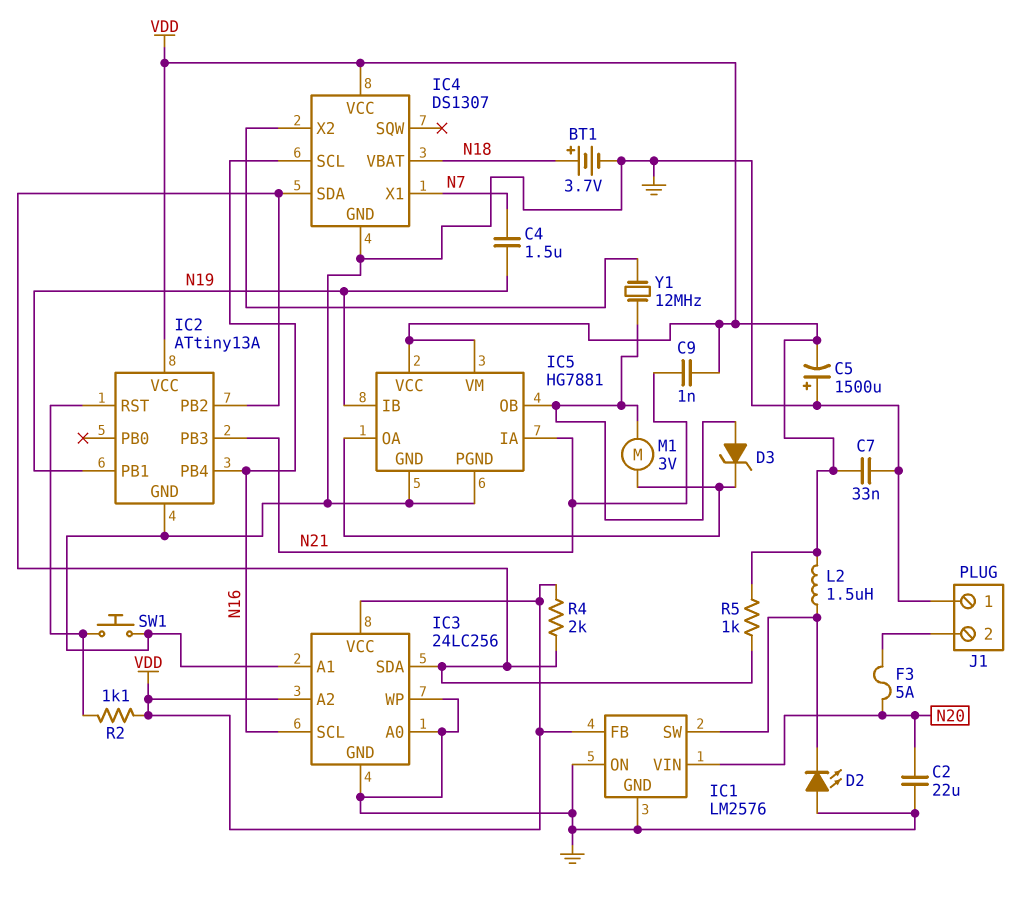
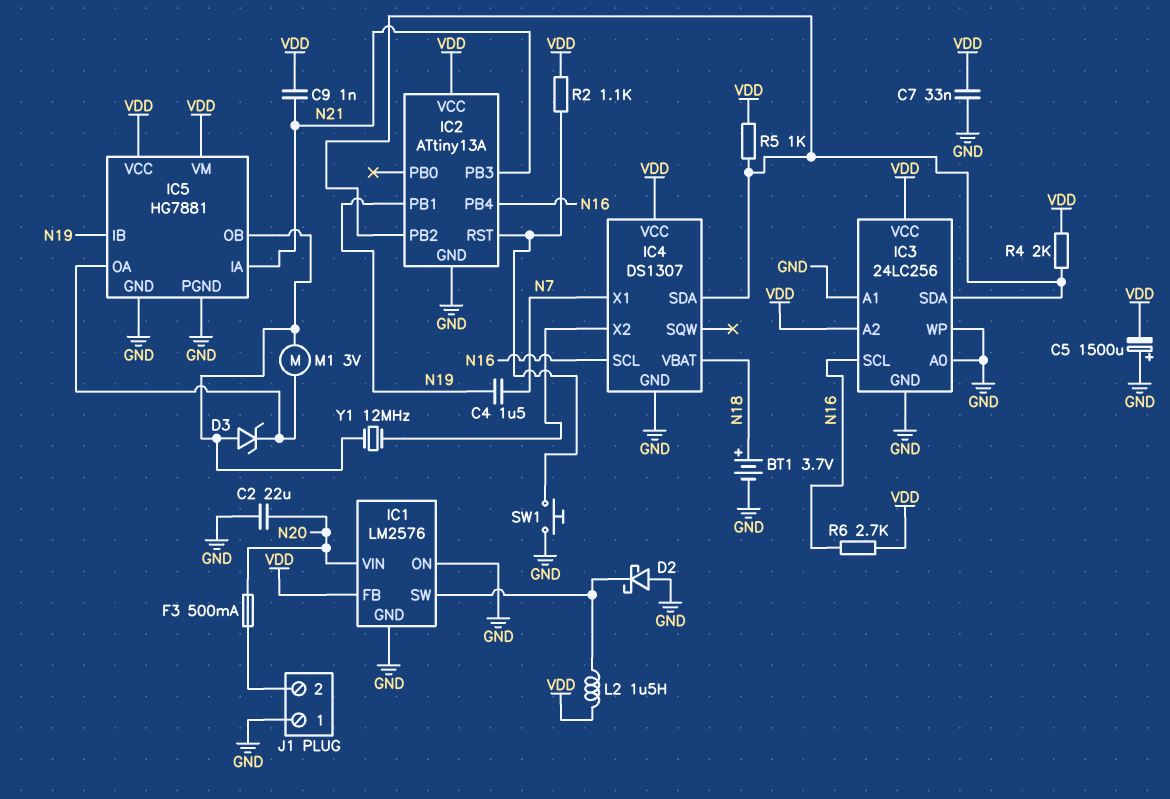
D2: LED (A GND, K IC1/SW) -> schottky (A GND, K IC1/SW)
F3: 5A (J1/2, N20) -> 500mA (J1/2, N20)
R6: none -> 2.7k (N16, VDD)

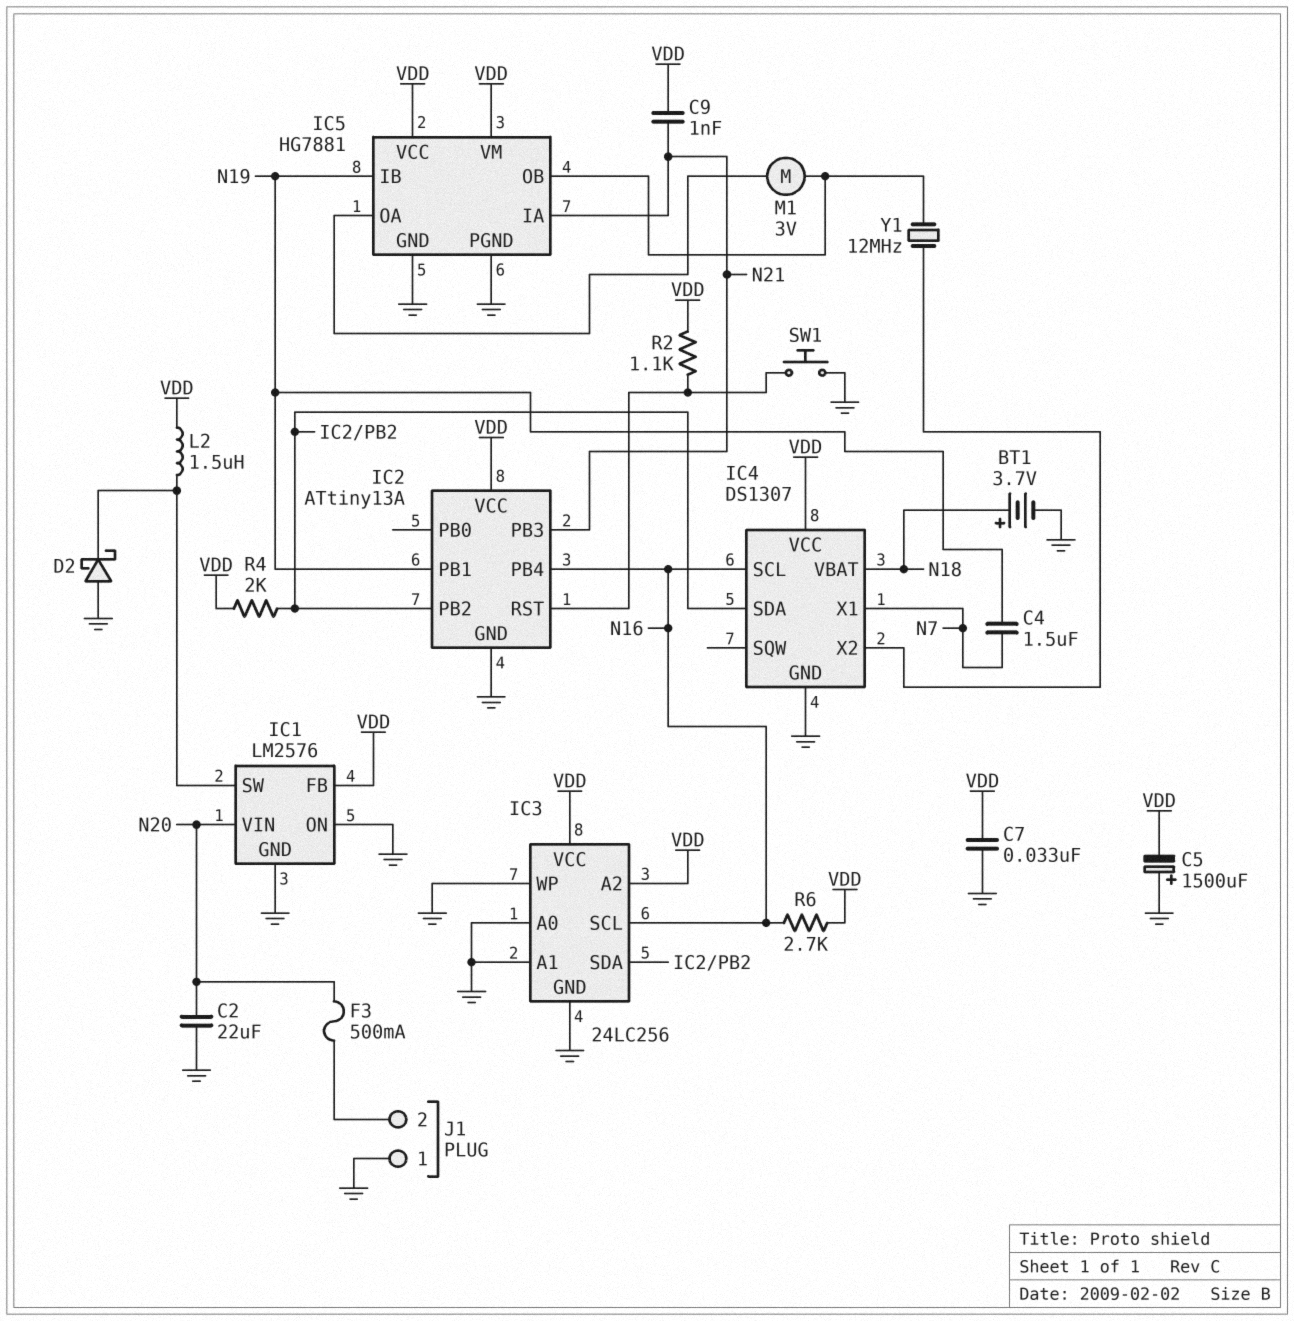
D3: zener (A IC5/OB, K IC5/OA) -> none
R5: 1k (IC2/PB2, VDD) -> none

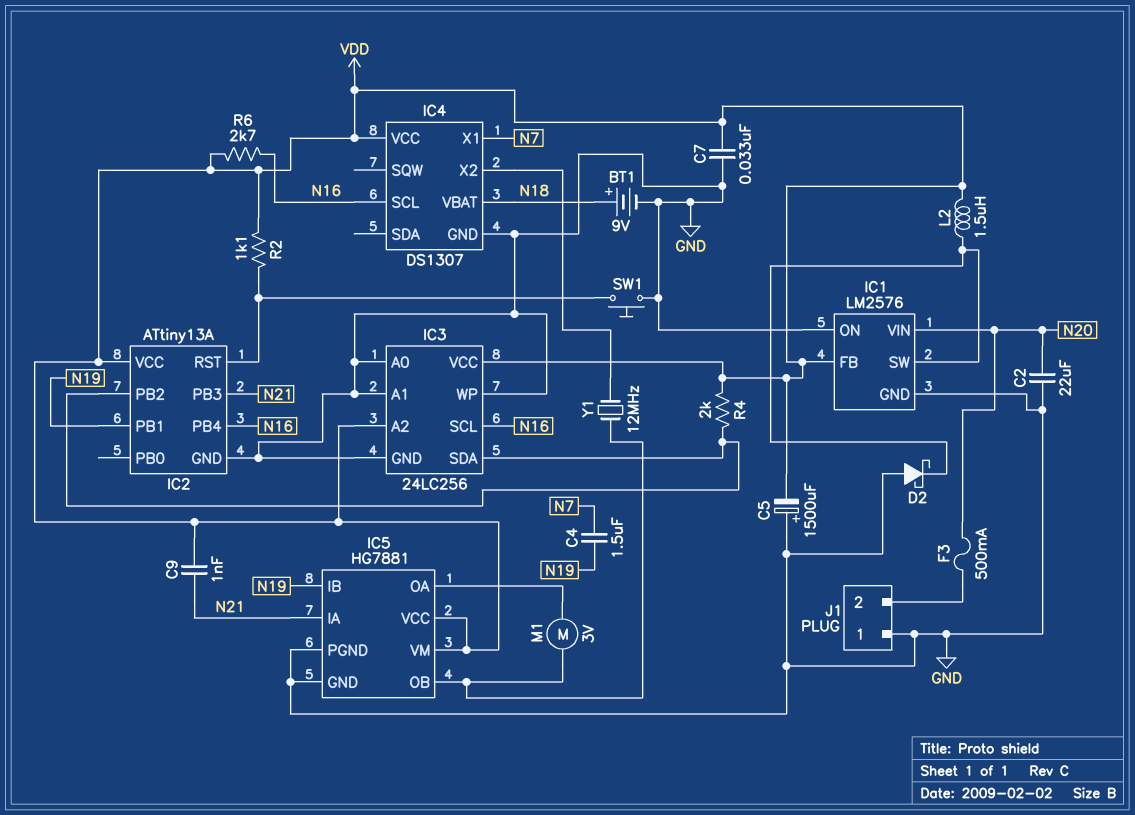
BT1: 3.7V (plus N18, minus GND) -> 9V (plus N18, minus GND)
IC4 pin SDA: IC2/PB2 -> none

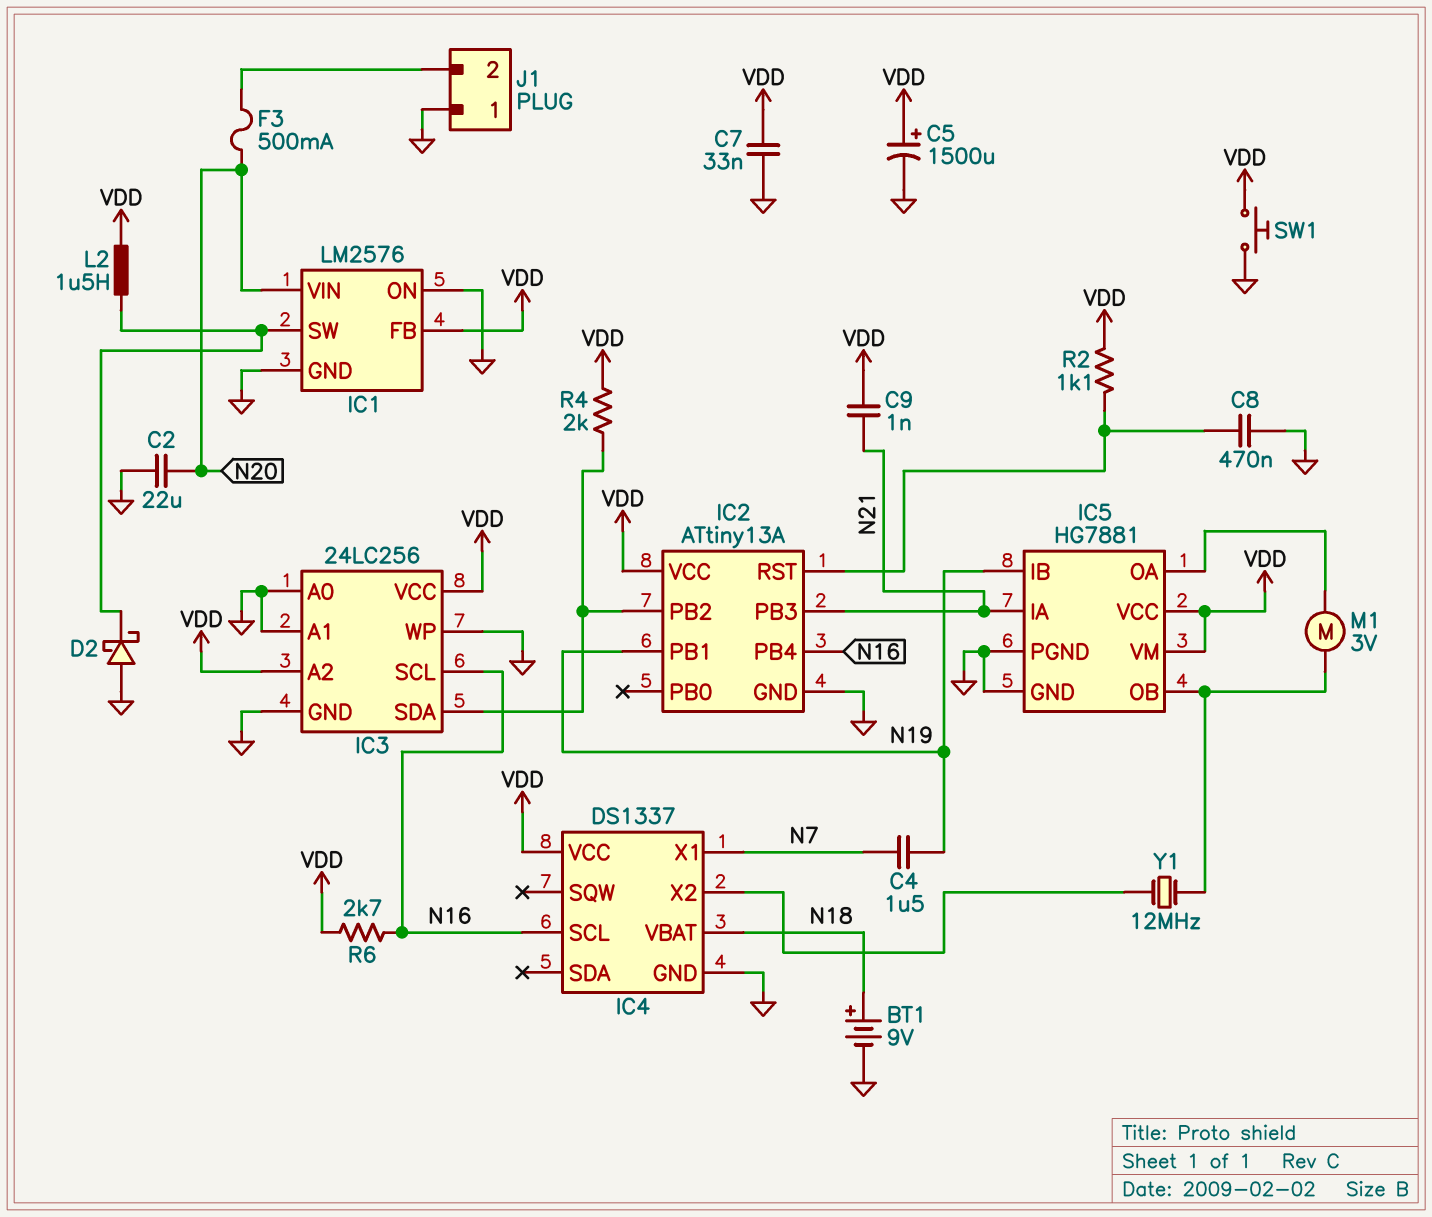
C5: 1500uF (plus GND, minus VDD) -> 1500uF (plus VDD, minus GND)
C8: none -> 470nF (GND, IC2/RST)
IC4: DS1307 -> DS1337
SW1: button (GND, IC2/RST) -> button (GND, VDD)

